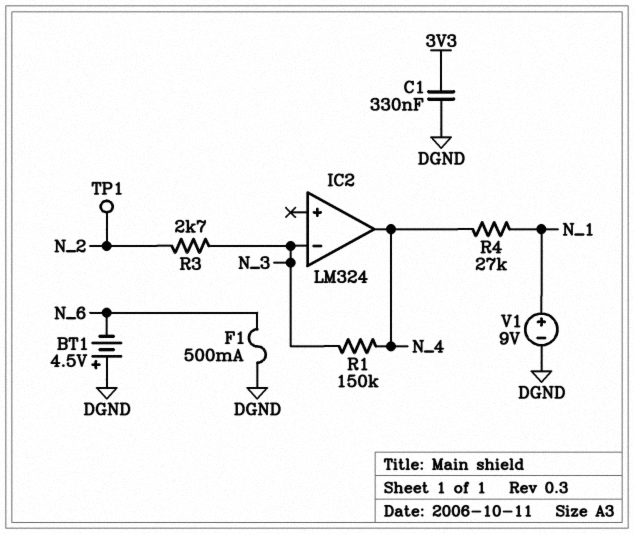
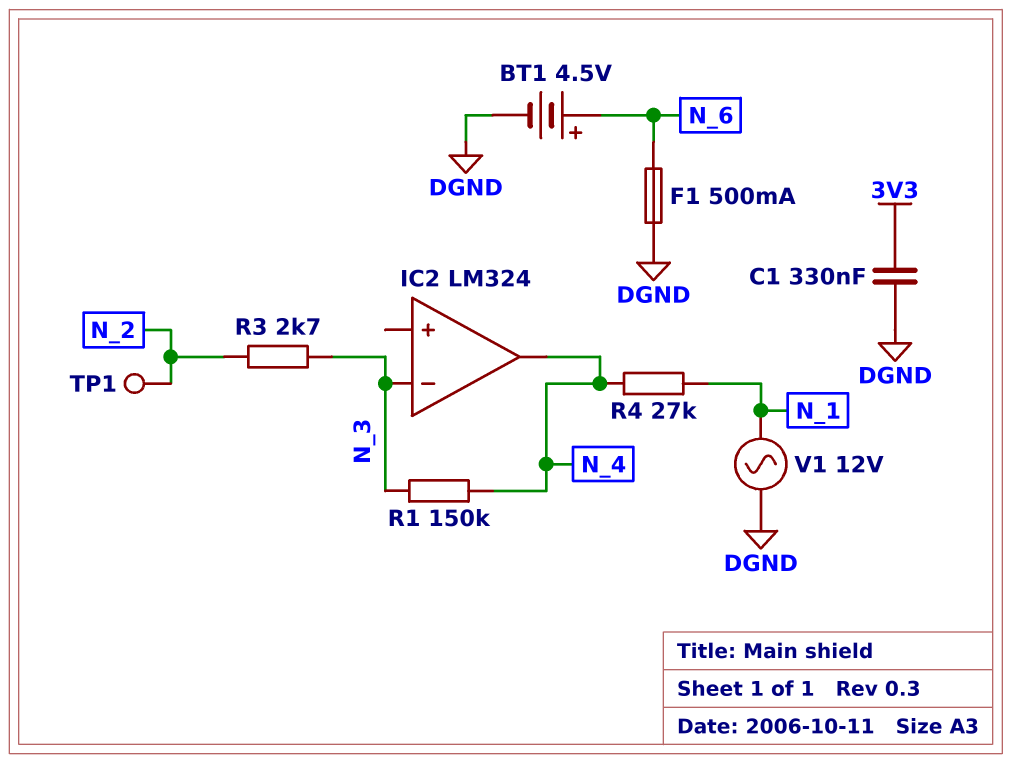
BT1: 4.5V (plus DGND, minus N_6) -> 4.5V (plus N_6, minus DGND)
V1: 9V (plus N_1, minus DGND) -> AC 12V (DGND, N_1)

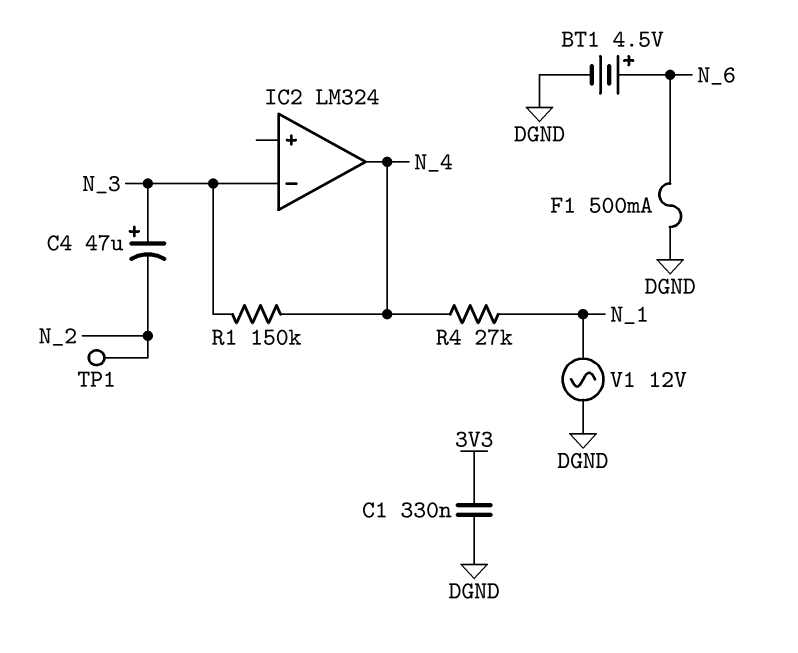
C4: none -> 47uF (plus N_3, minus N_2)
R3: 2.7k (N_2, N_3) -> none

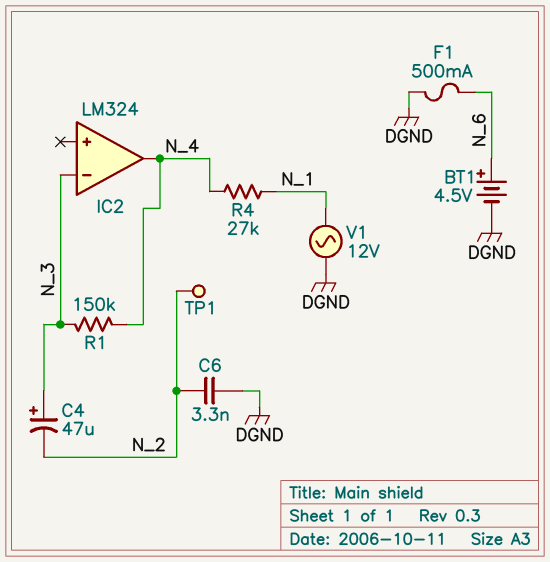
C1: 330nF (3V3, DGND) -> none
C6: none -> 3.3nF (DGND, N_2)

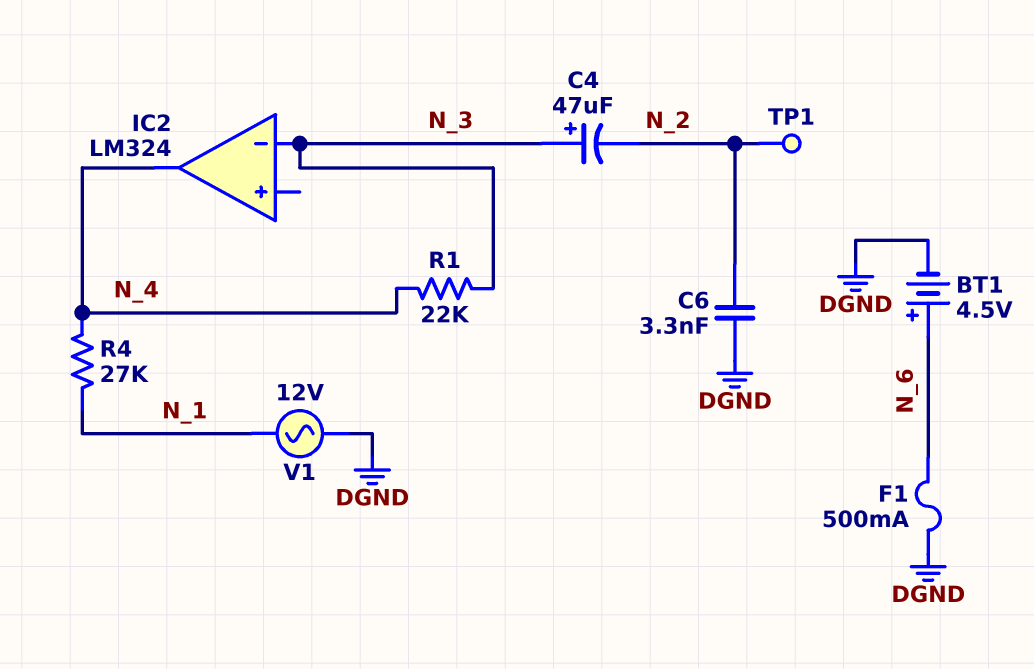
R1: 150k (N_3, N_4) -> 22k (N_3, N_4)

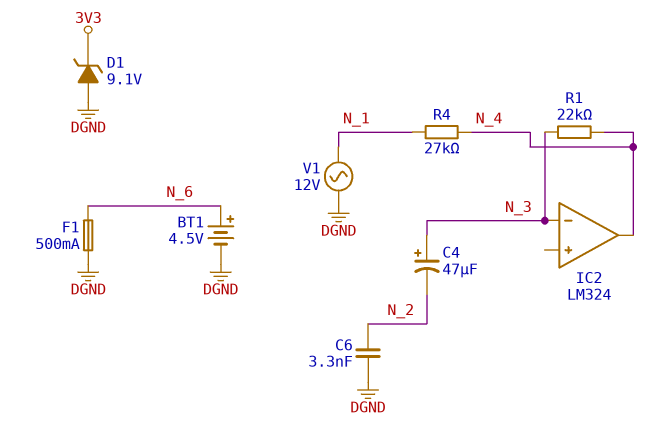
D1: none -> zener 9.1V (A DGND, K 3V3)
TP1: test point (N_2) -> none

